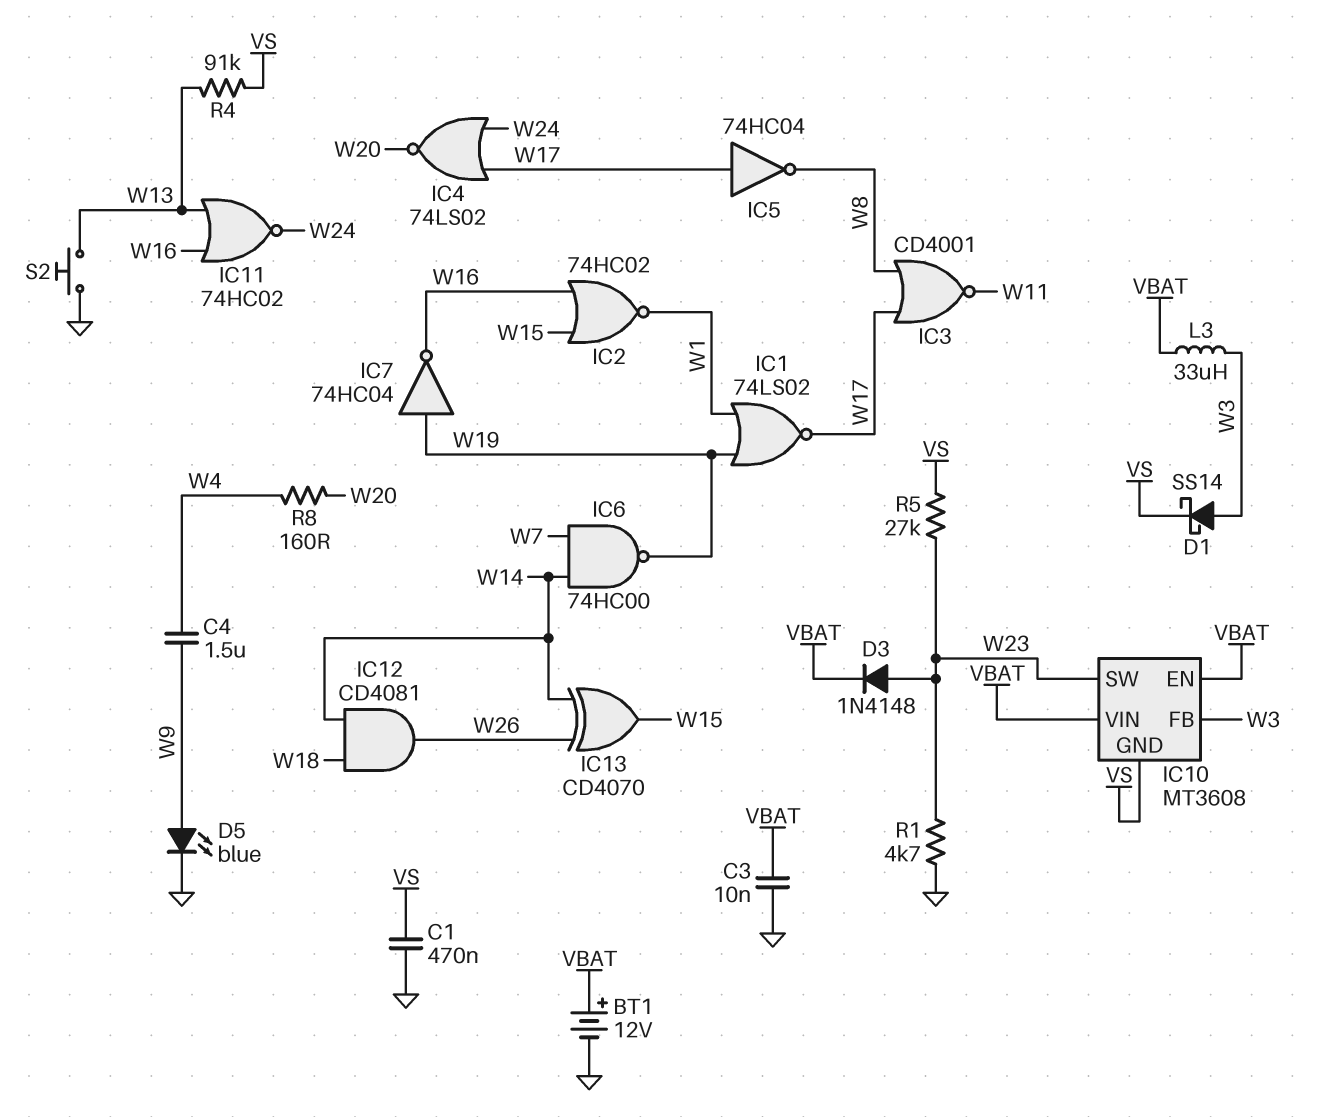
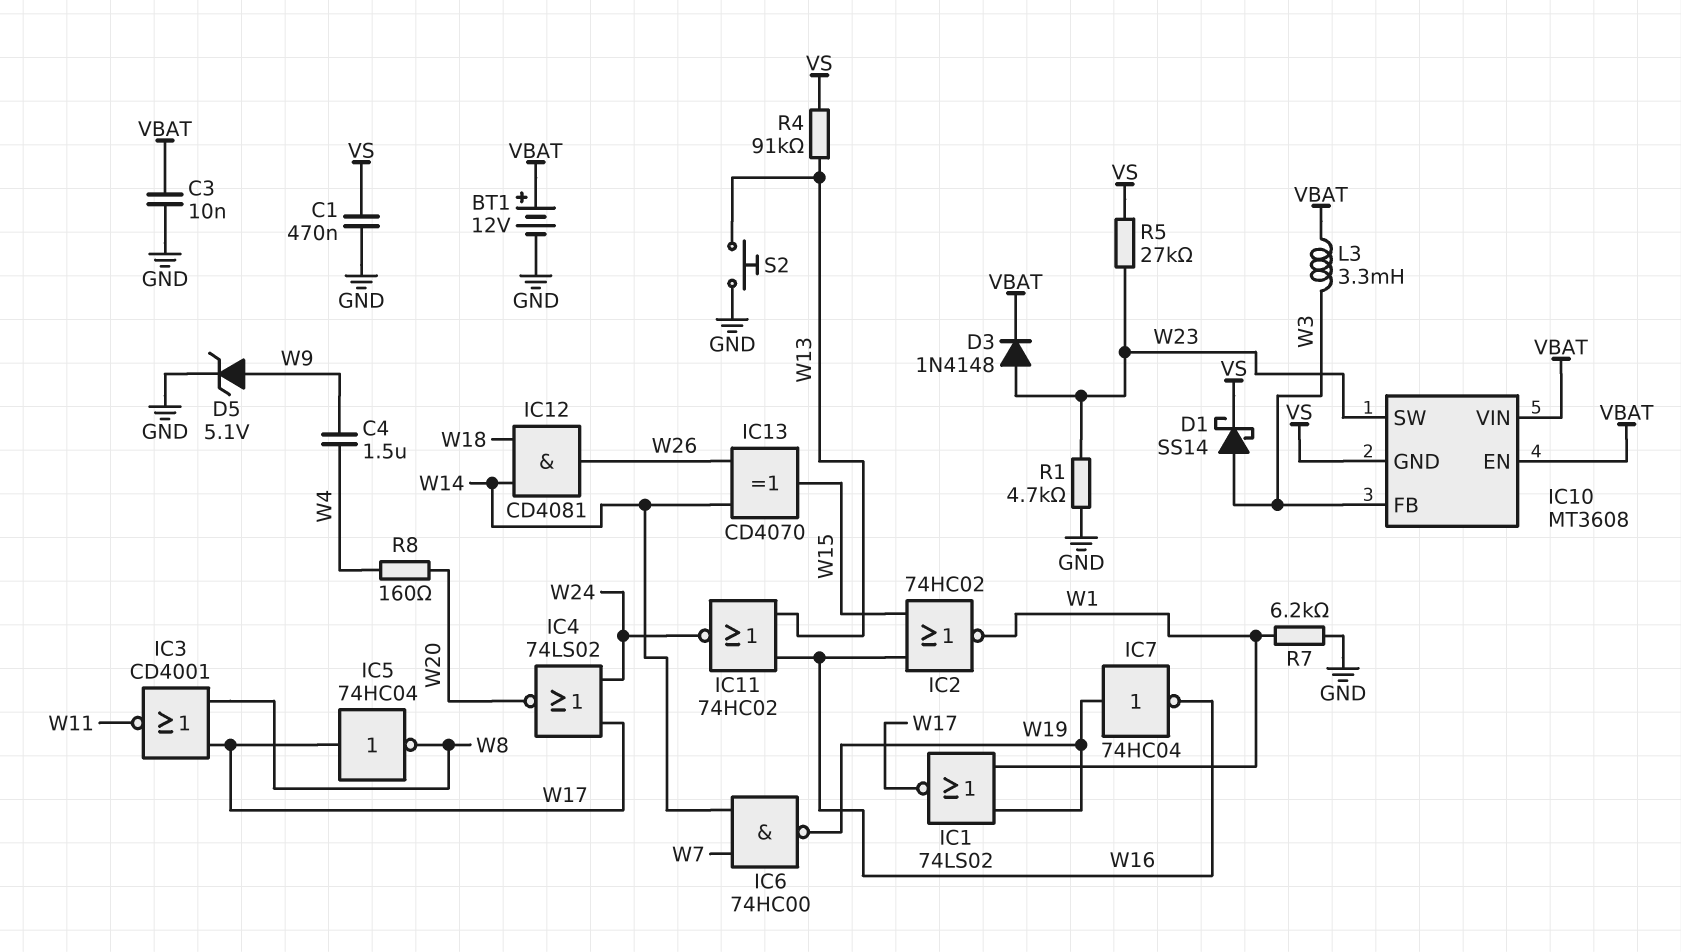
D5: LED blue (A W9, K GND) -> zener 5.1V (A W9, K GND)
L3: 33uH (VBAT, W3) -> 3.3mH (VBAT, W3)
R7: none -> 6.2k (GND, W1)

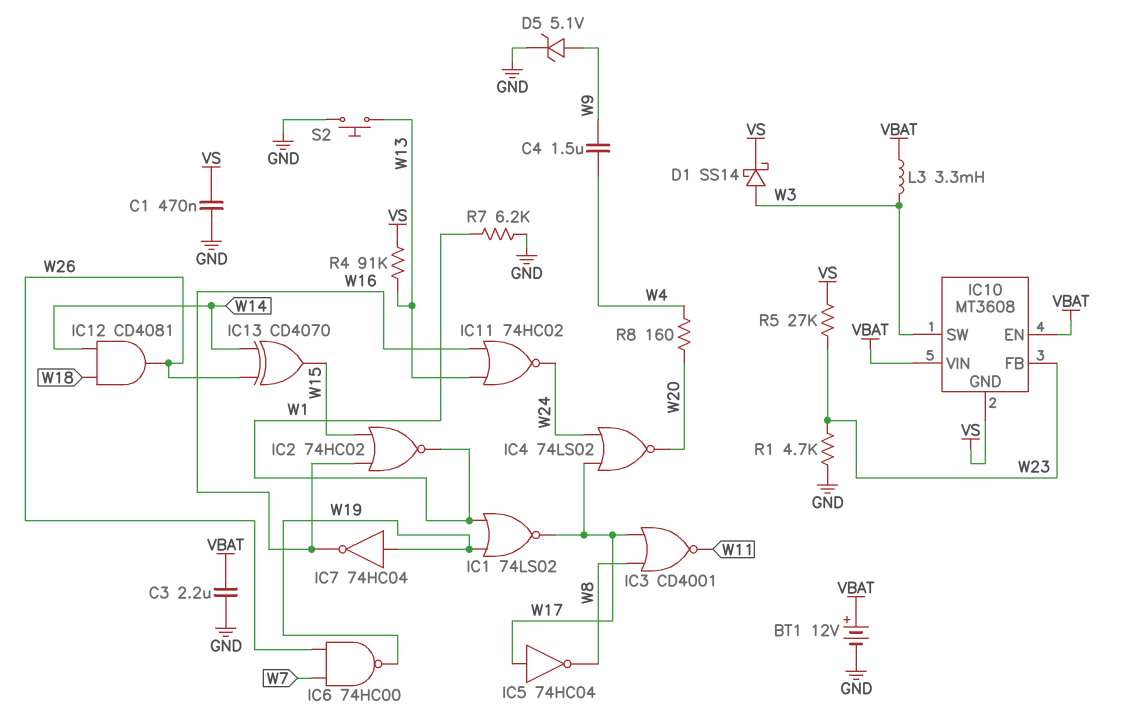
C3: 10nF (GND, VBAT) -> 2.2uF (GND, VBAT)
D3: diode 1N4148 (A W23, K VBAT) -> none
IC6: NAND 74HC00 (in W7, in W14, out W19) -> NAND 74HC00 (in W7, in W26, out W19)
IC10 pin FB: W3 -> W23
IC10 pin SW: W23 -> W3

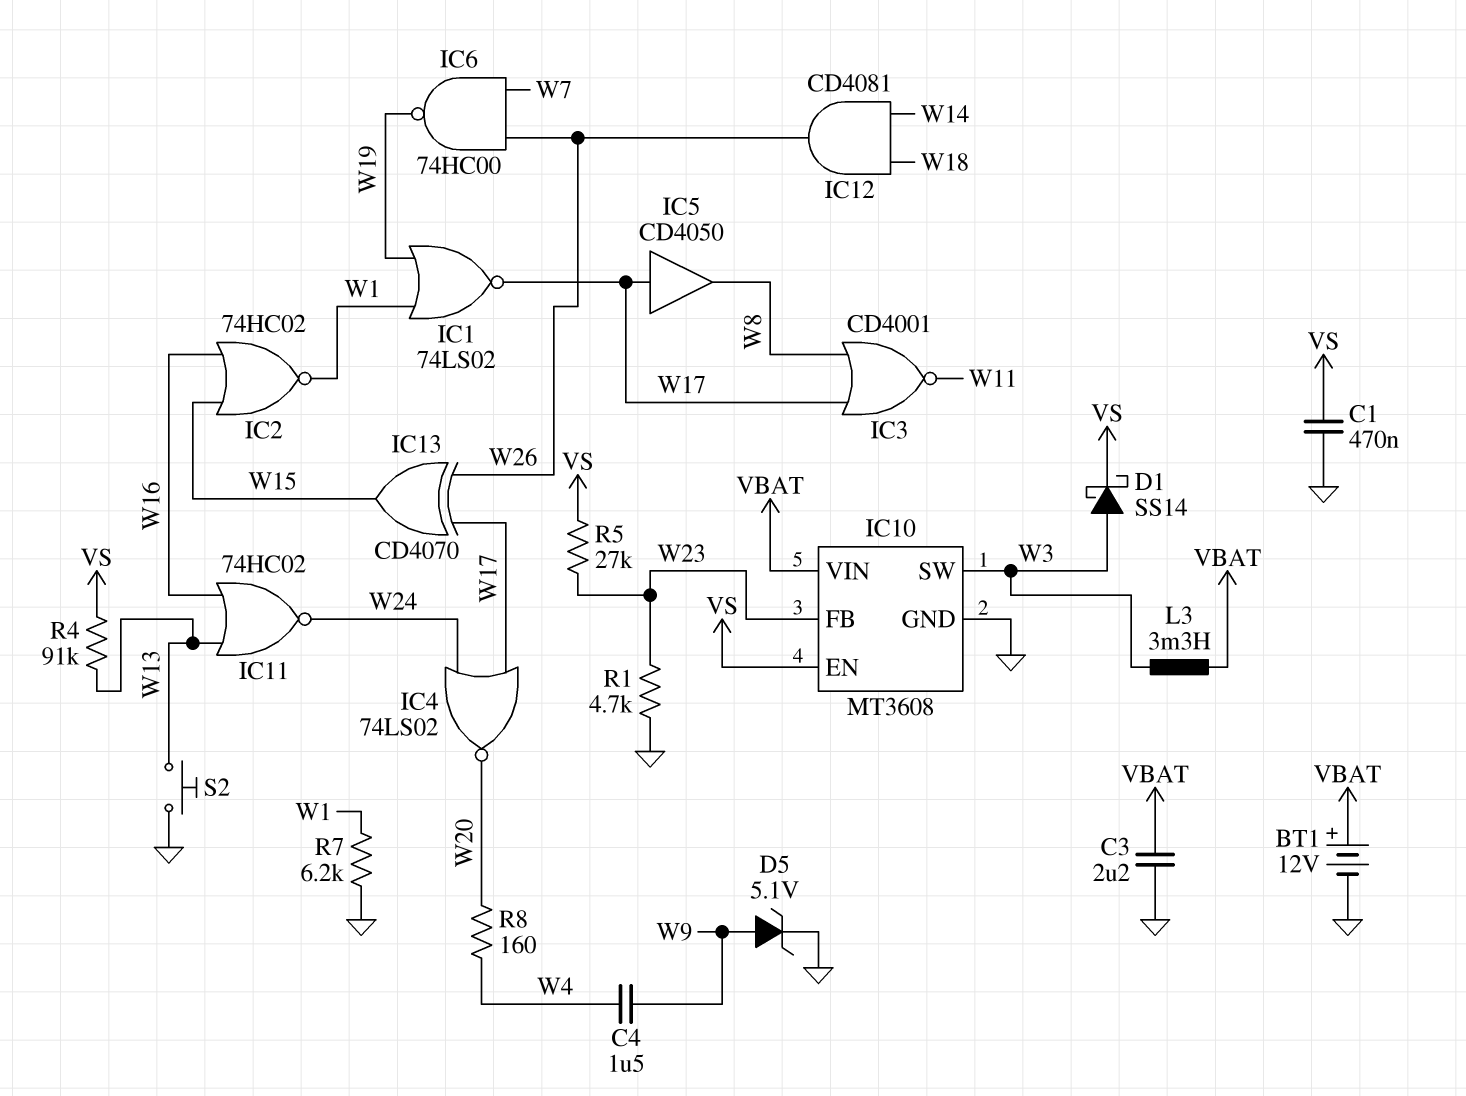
IC5: NOT 74HC04 (in W17, out W8) -> buffer CD4050 (in W17, out W8)
IC7: NOT 74HC04 (in W19, out W16) -> none
IC10 pin EN: VBAT -> VS
IC10 pin GND: VS -> GND
IC13: XOR CD4070 (in W14, in W26, out W15) -> XOR CD4070 (in W17, in W26, out W15)

